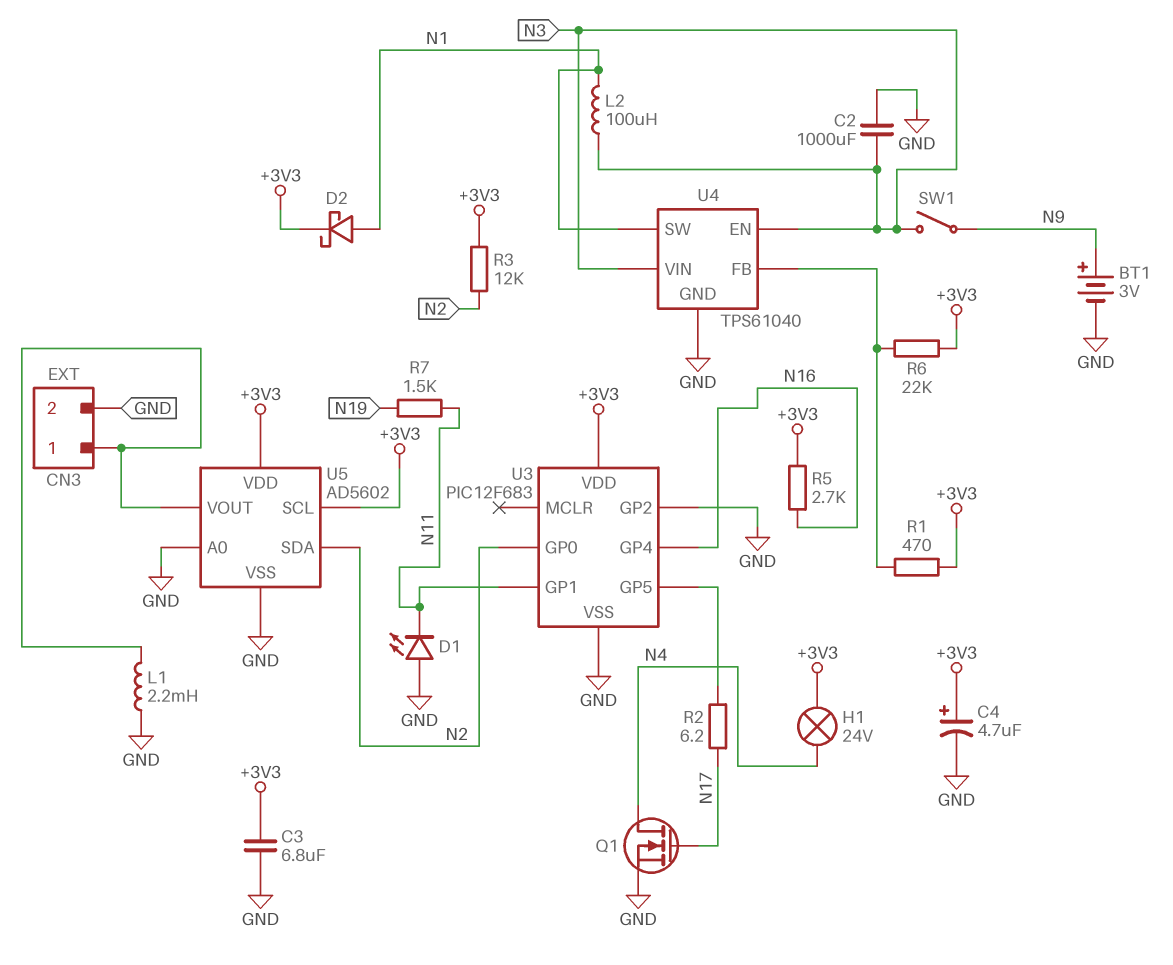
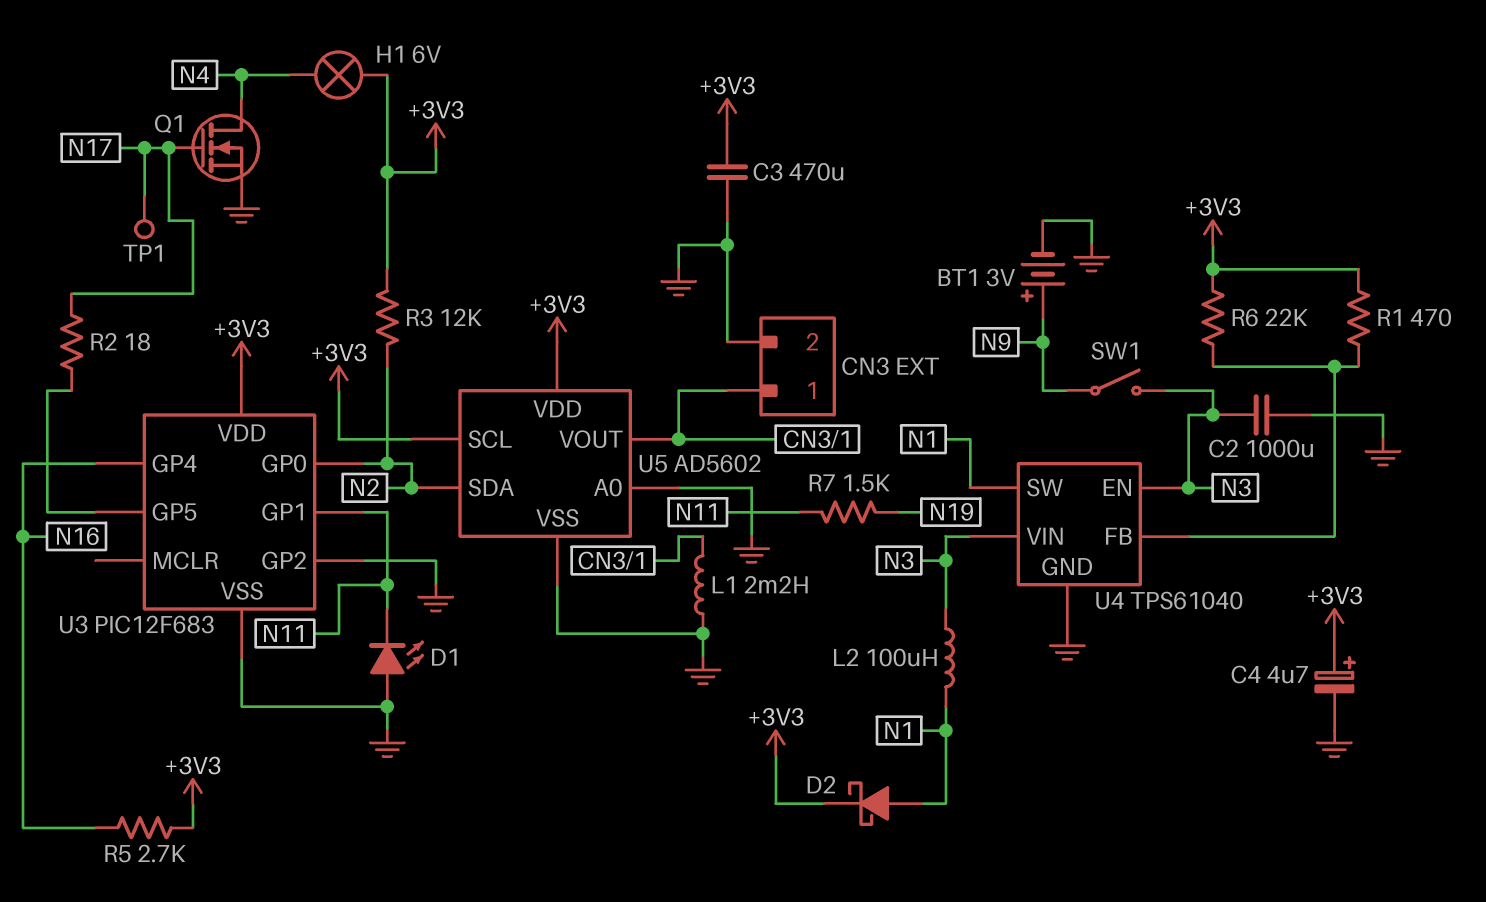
C3: 6.8uF (+3V3, GND) -> 470uF (+3V3, GND)
H1: lamp 24V (+3V3, N4) -> lamp 6V (+3V3, N4)
R2: 6.2 (N17, U3/GP5) -> 18 (N17, U3/GP5)
TP1: none -> test point (N17)

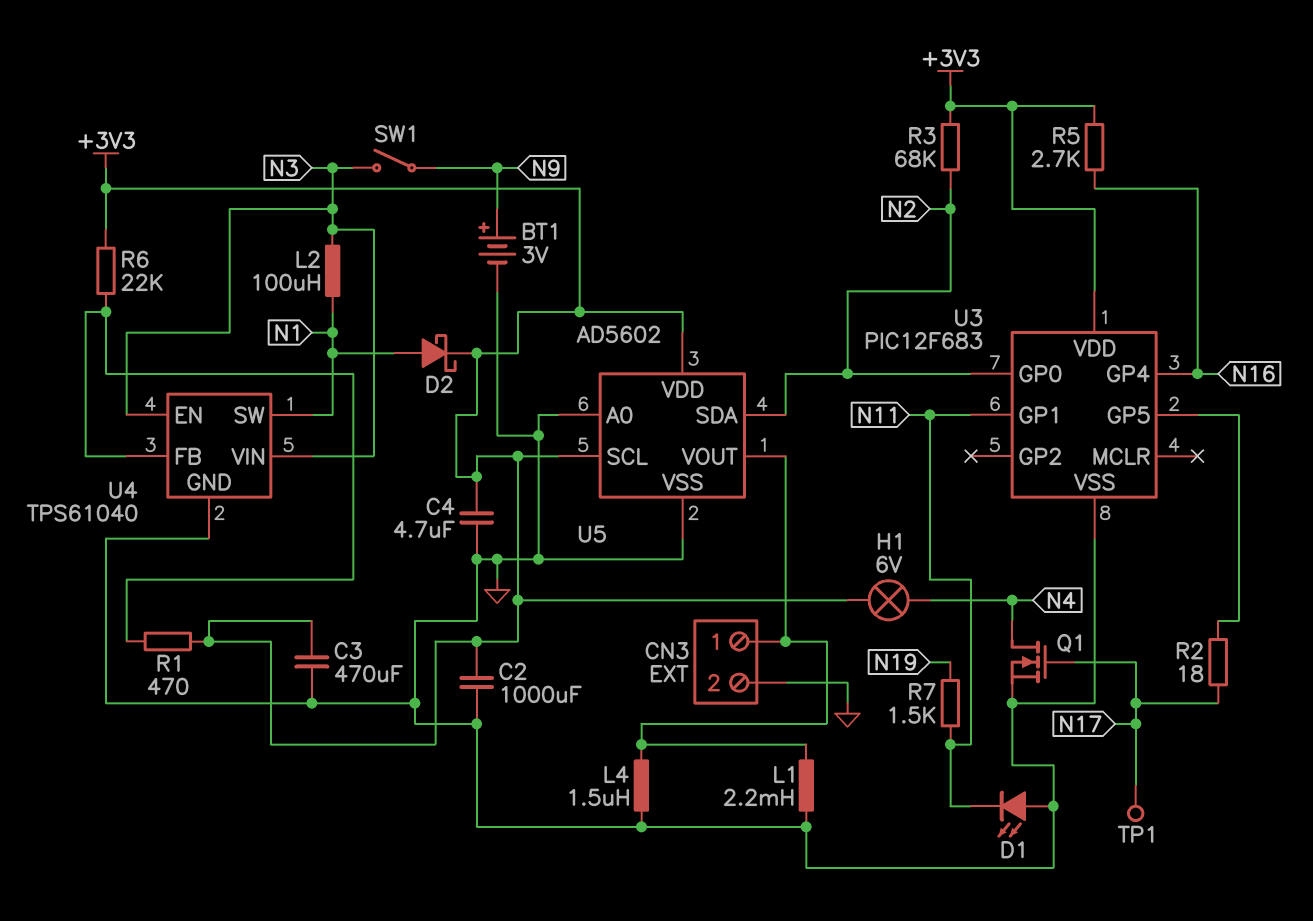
C2: 1000uF (GND, N3) -> 1000uF (+3V3, GND)
C4: 4.7uF (plus +3V3, minus GND) -> 4.7uF (+3V3, GND)
L4: none -> 1.5uH (CN3/1, GND)
R3: 12k (+3V3, N2) -> 68k (+3V3, N2)
U3 pin GP2: GND -> none

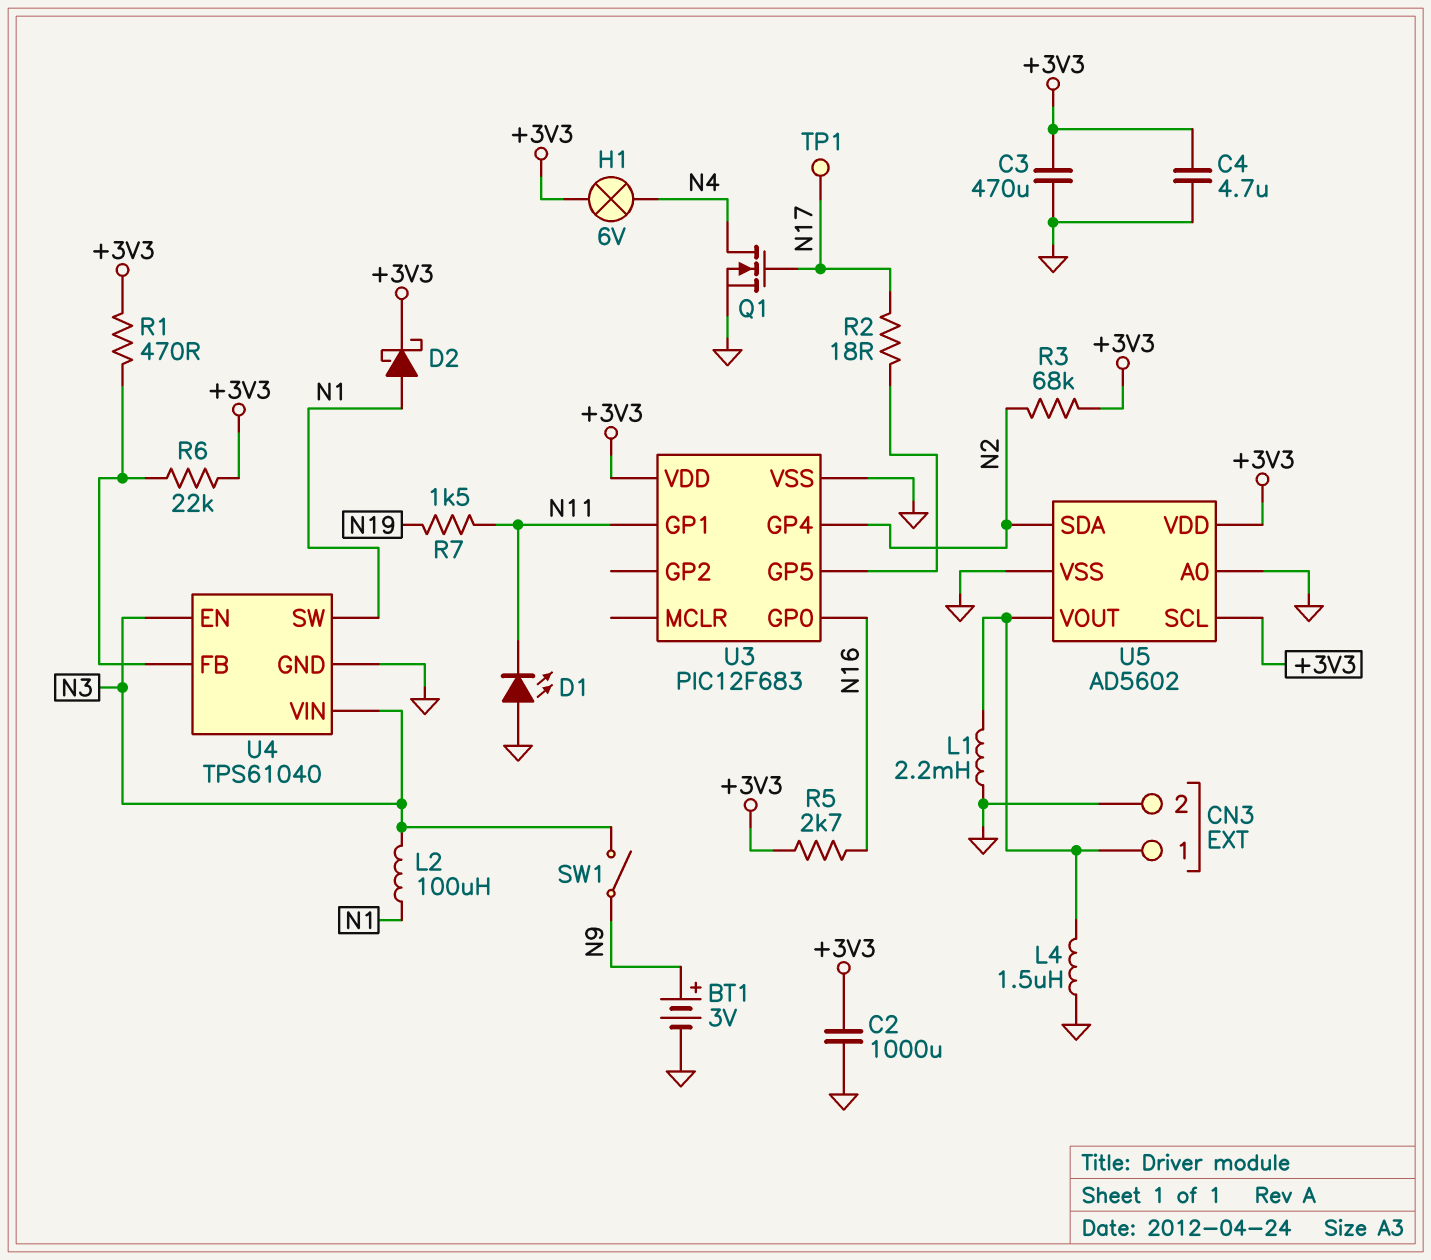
U3 pin GP0: N2 -> N16
U3 pin GP4: N16 -> N2

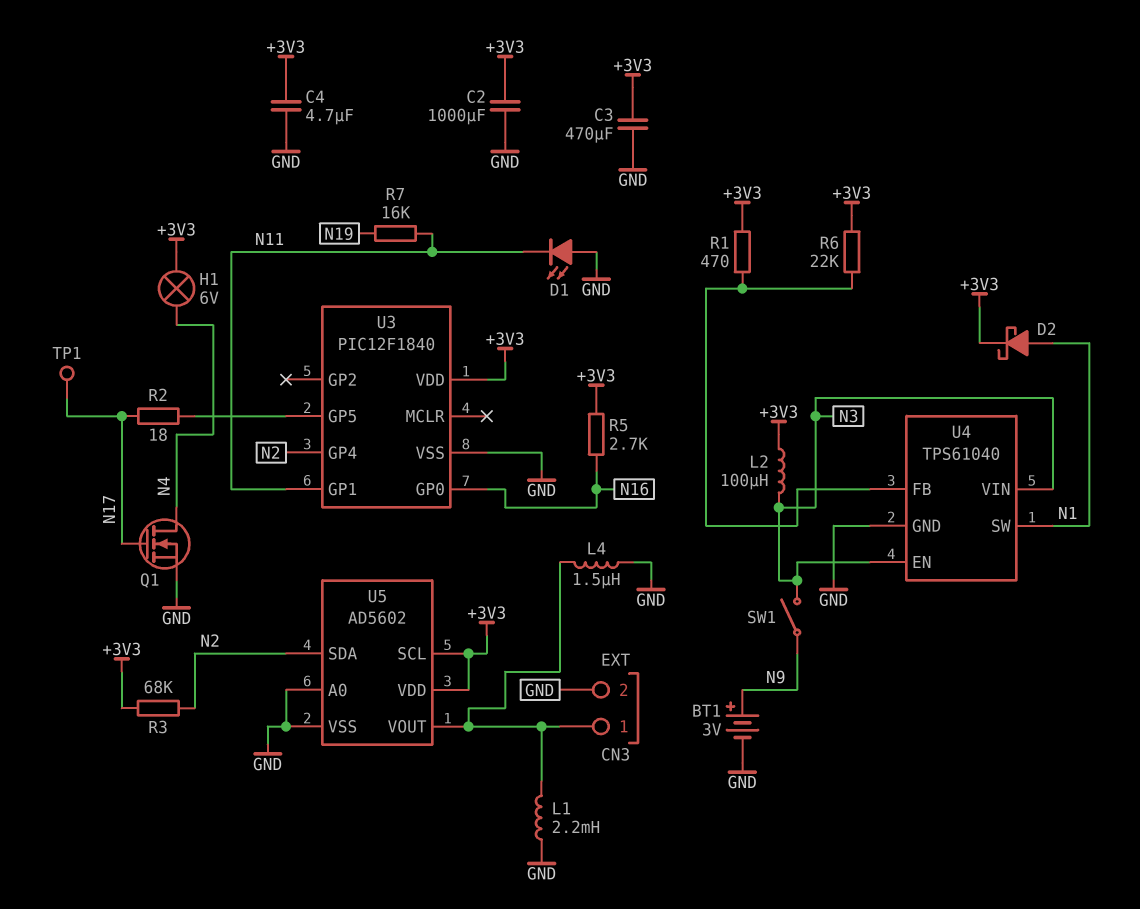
L2: 100uH (N1, N3) -> 100uH (+3V3, N3)
R7: 1.5k (N11, N19) -> 16k (N11, N19)
U3: PIC12F683 -> PIC12F1840

